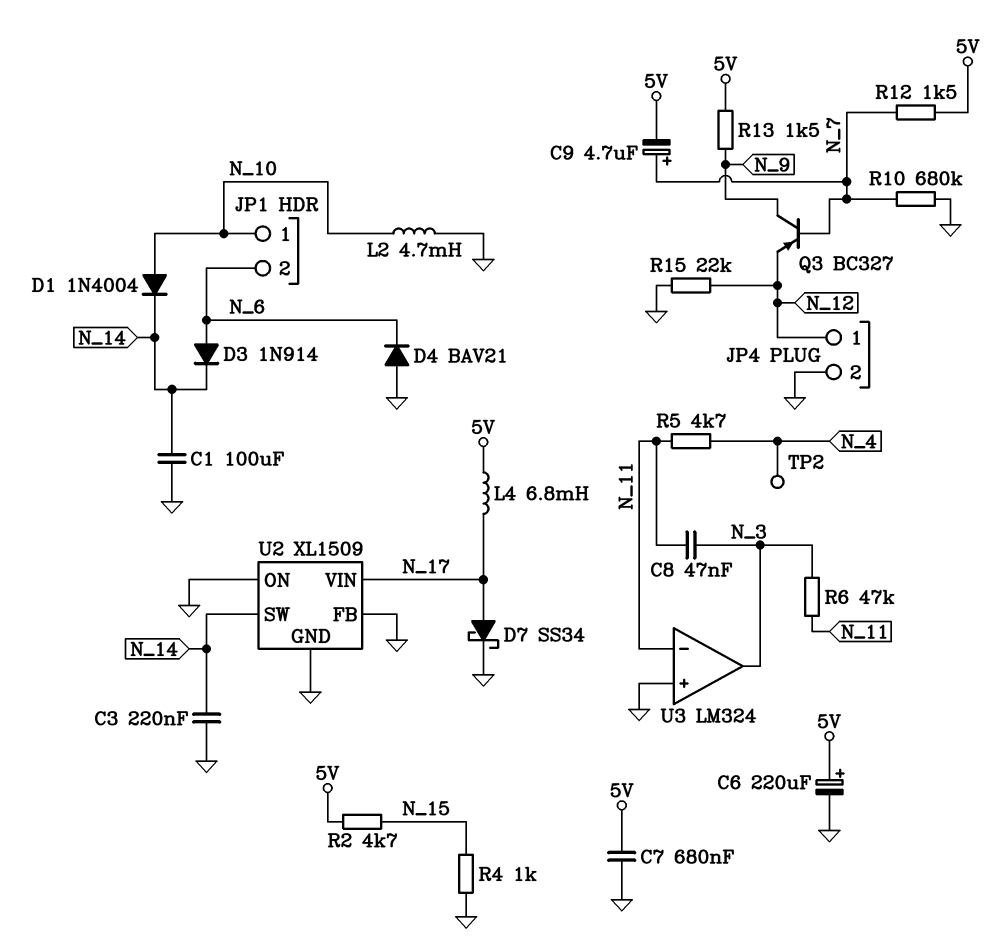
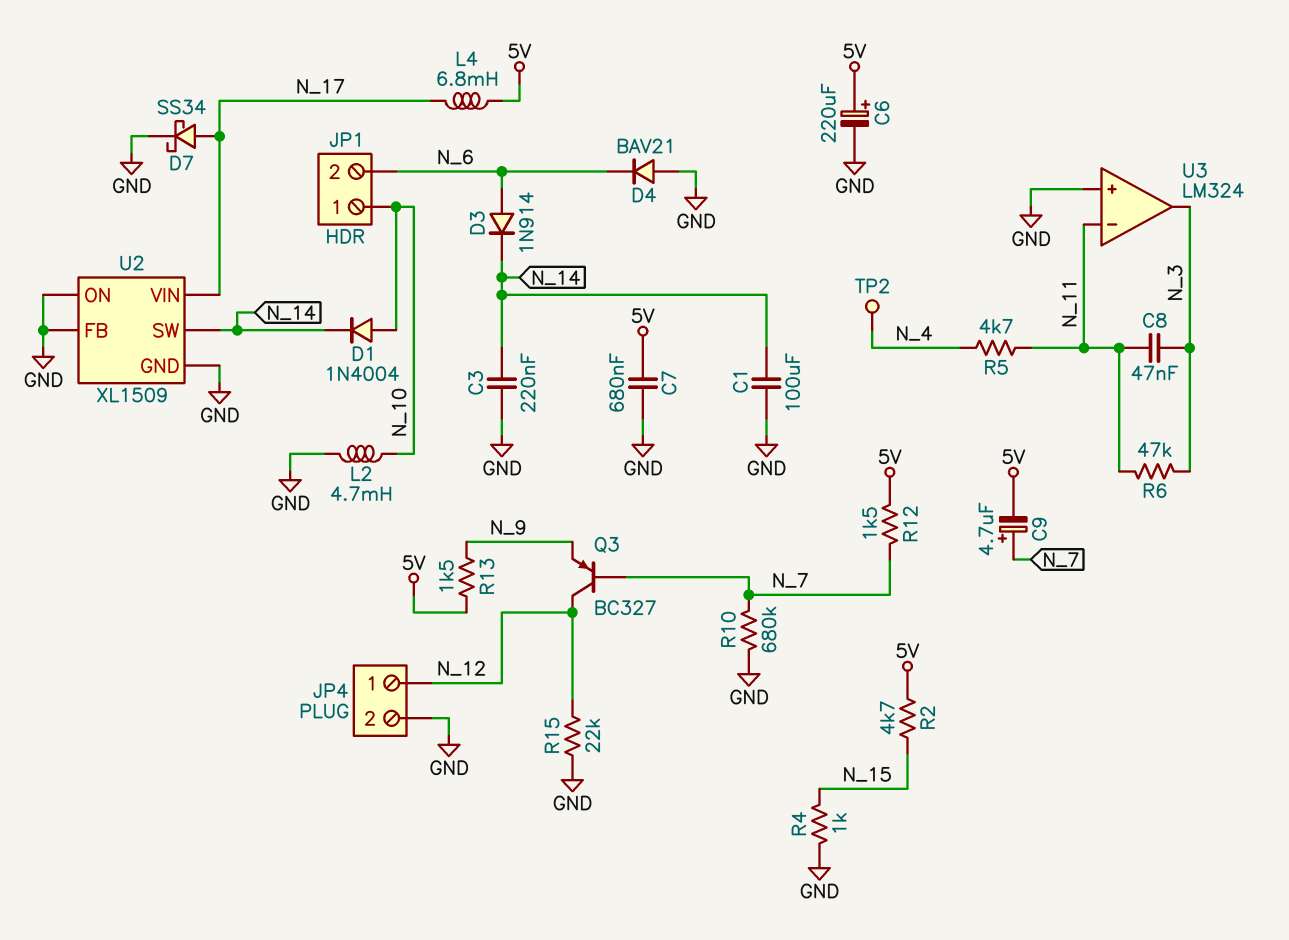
Q3: PNP BC327 (B N_7, C N_9, E N_12) -> PNP BC327 (B N_7, C N_12, E N_9)

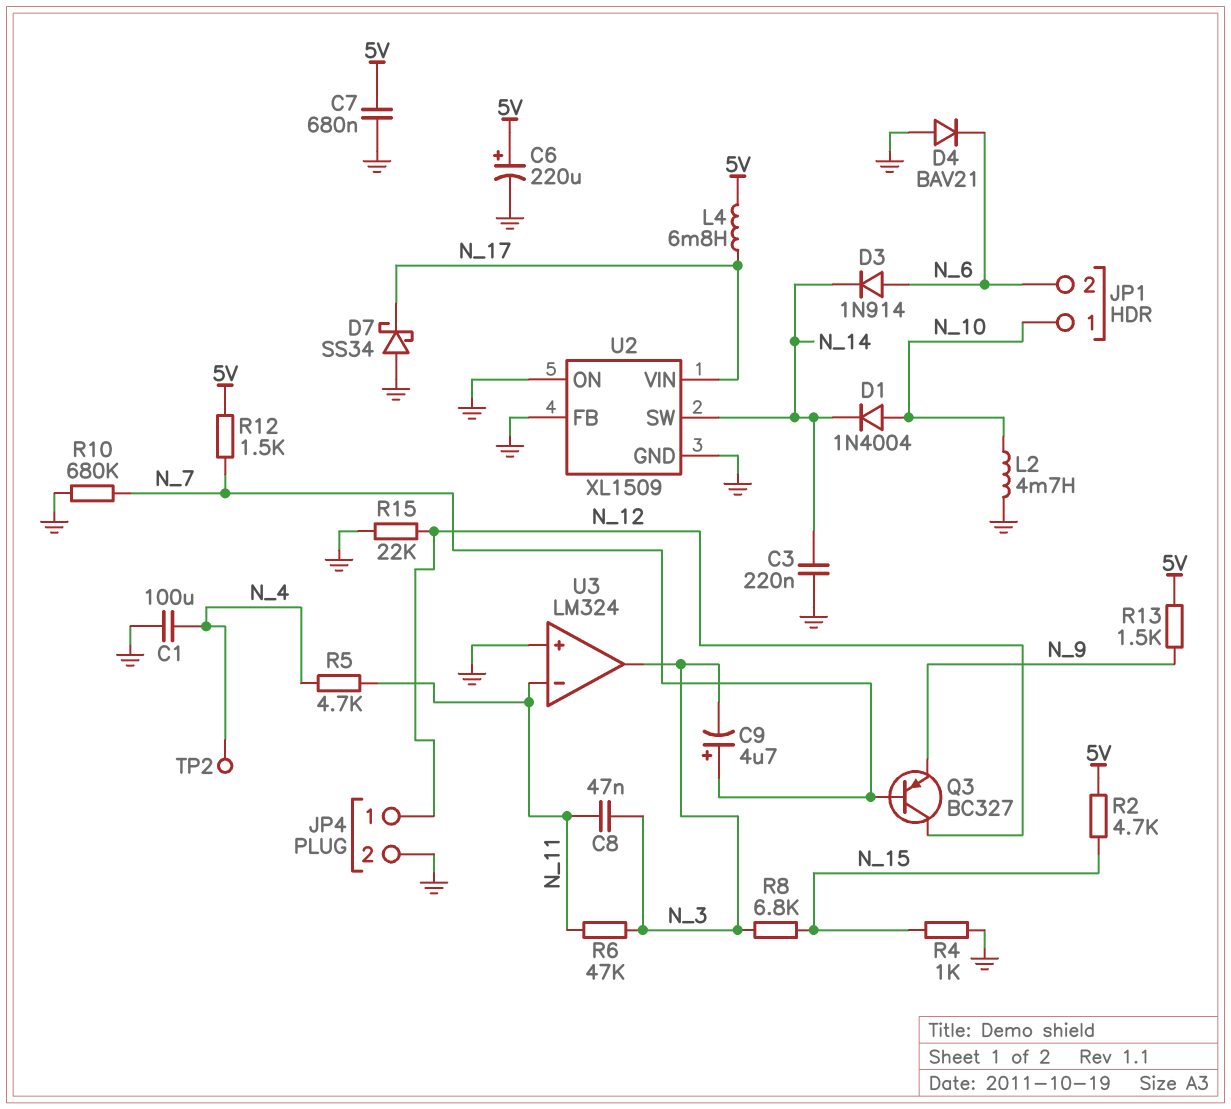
C1: 100uF (GND, N_14) -> 100uF (GND, N_4)
C9: 4.7uF (plus N_7, minus 5V) -> 4.7uF (plus N_7, minus N_3)
D7: schottky SS34 (A N_17, K GND) -> schottky SS34 (A GND, K N_17)
R8: none -> 6.8k (N_3, N_15)

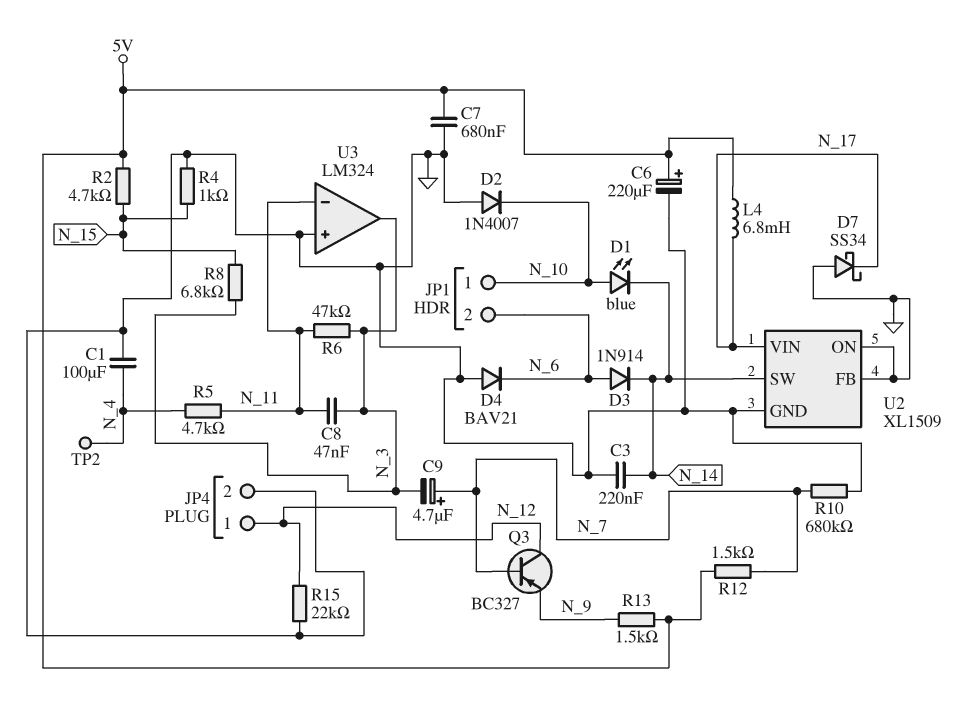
D1: diode 1N4004 (A N_10, K N_14) -> LED blue (A N_10, K N_14)
D2: none -> diode 1N4007 (A GND, K N_10)
L2: 4.7mH (GND, N_10) -> none

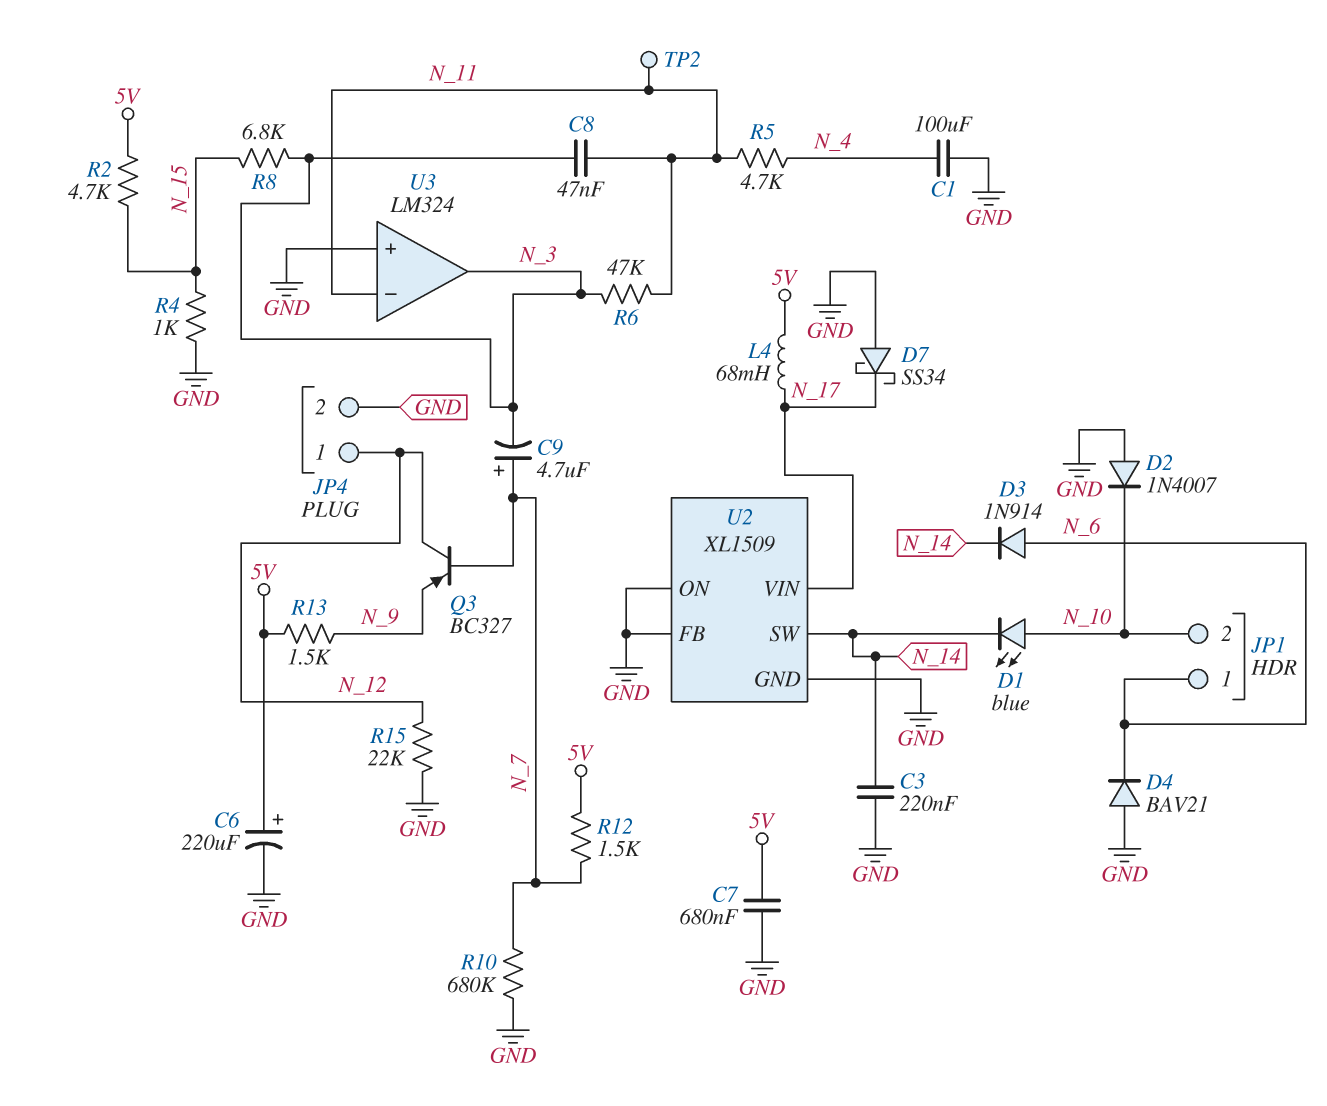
JP1 pin 1: N_10 -> N_6
JP1 pin 2: N_6 -> N_10
L4: 6.8mH (5V, N_17) -> 68mH (5V, N_17)
TP2: test point (N_4) -> test point (N_11)

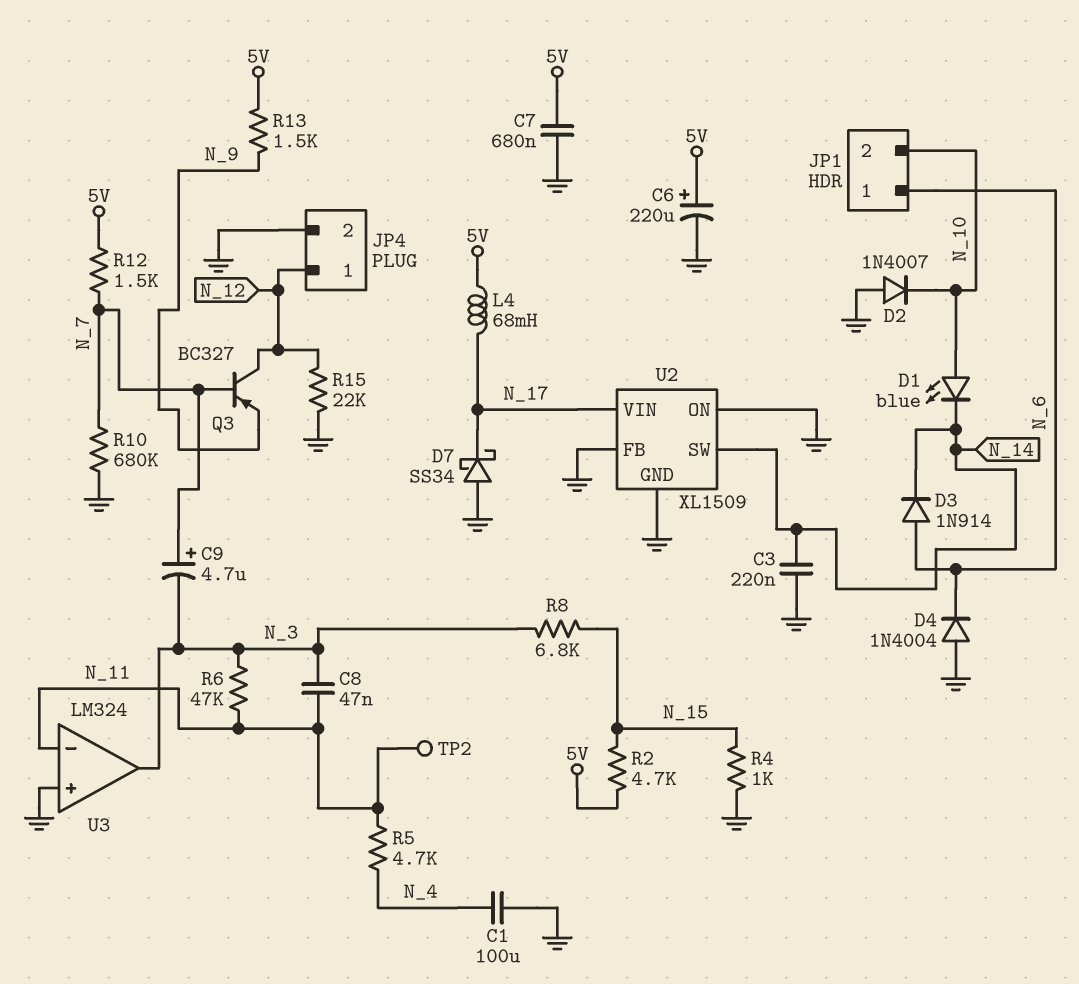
D4: diode BAV21 (A GND, K N_6) -> diode 1N4004 (A GND, K N_6)

